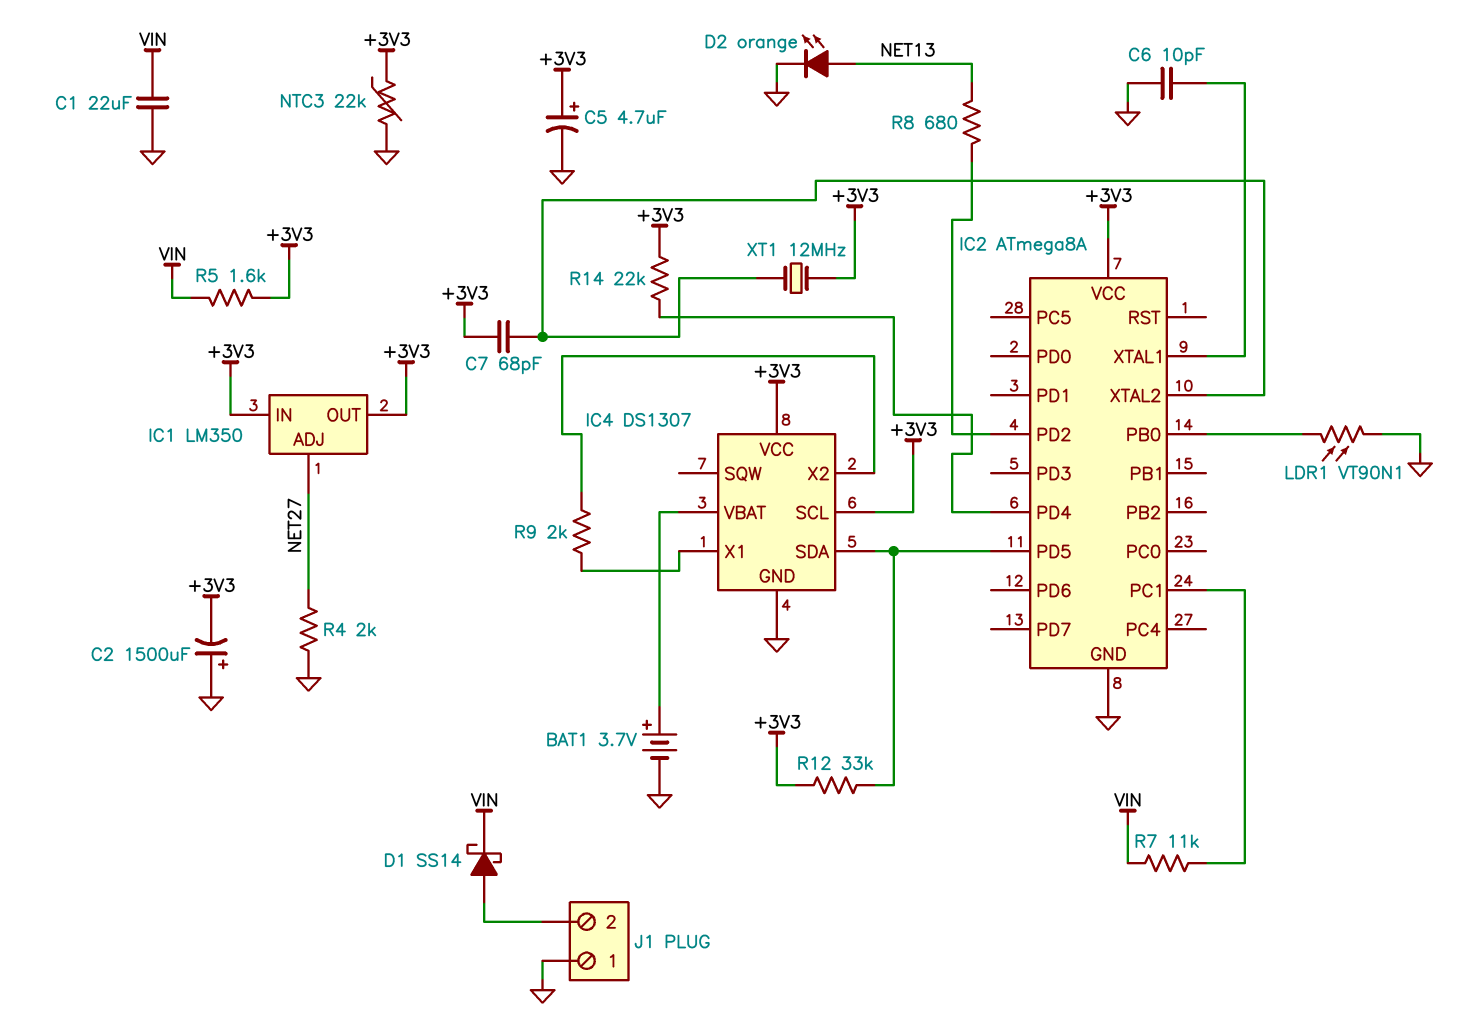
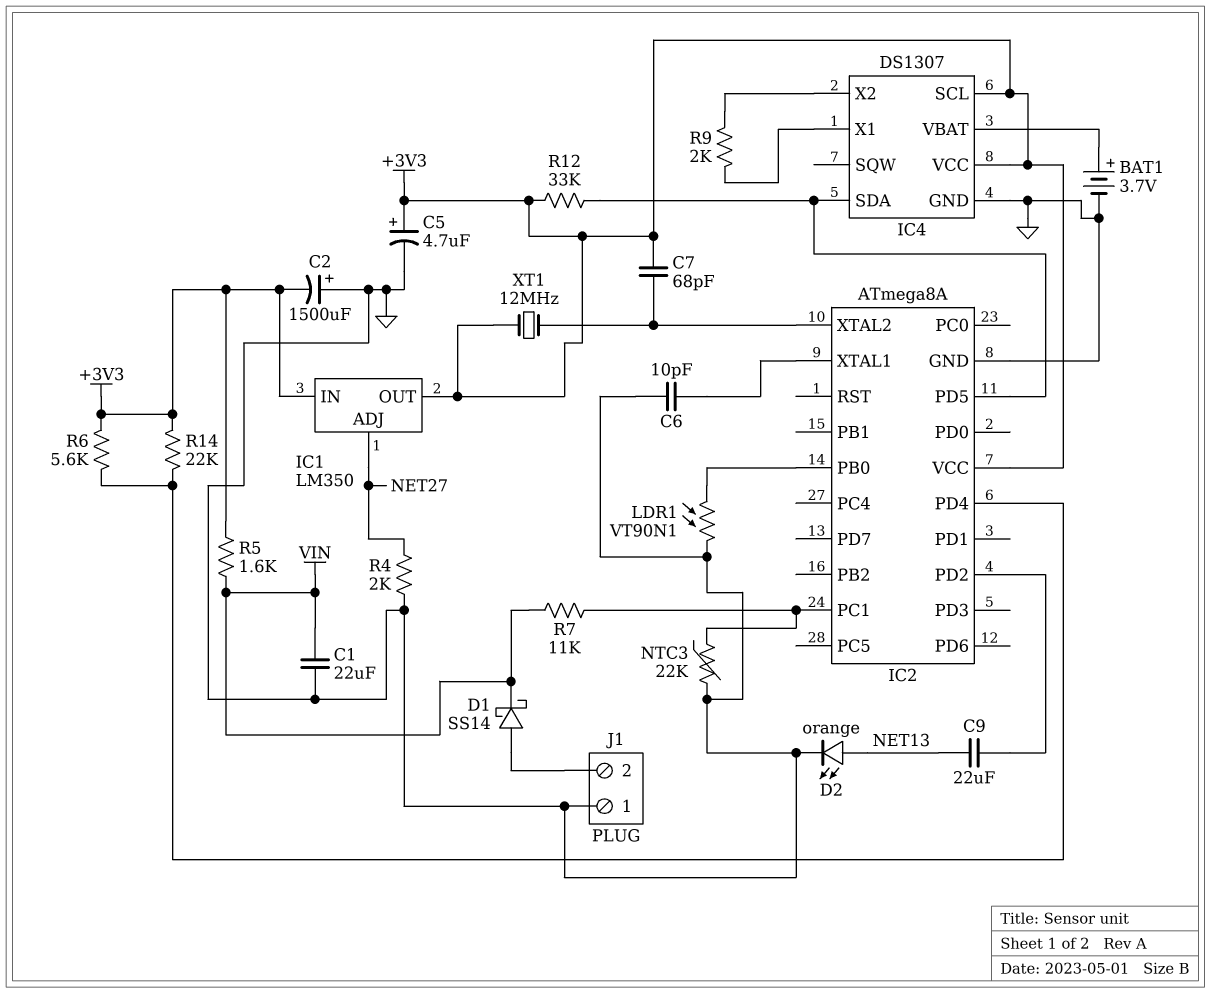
C9: none -> 22uF (IC2/PD2, NET13)
NTC3: 22k (+3V3, GND) -> 22k (GND, IC2/PC1)
R6: none -> 5.6k (+3V3, IC2/PD4)
R8: 680 (IC2/PD2, NET13) -> none

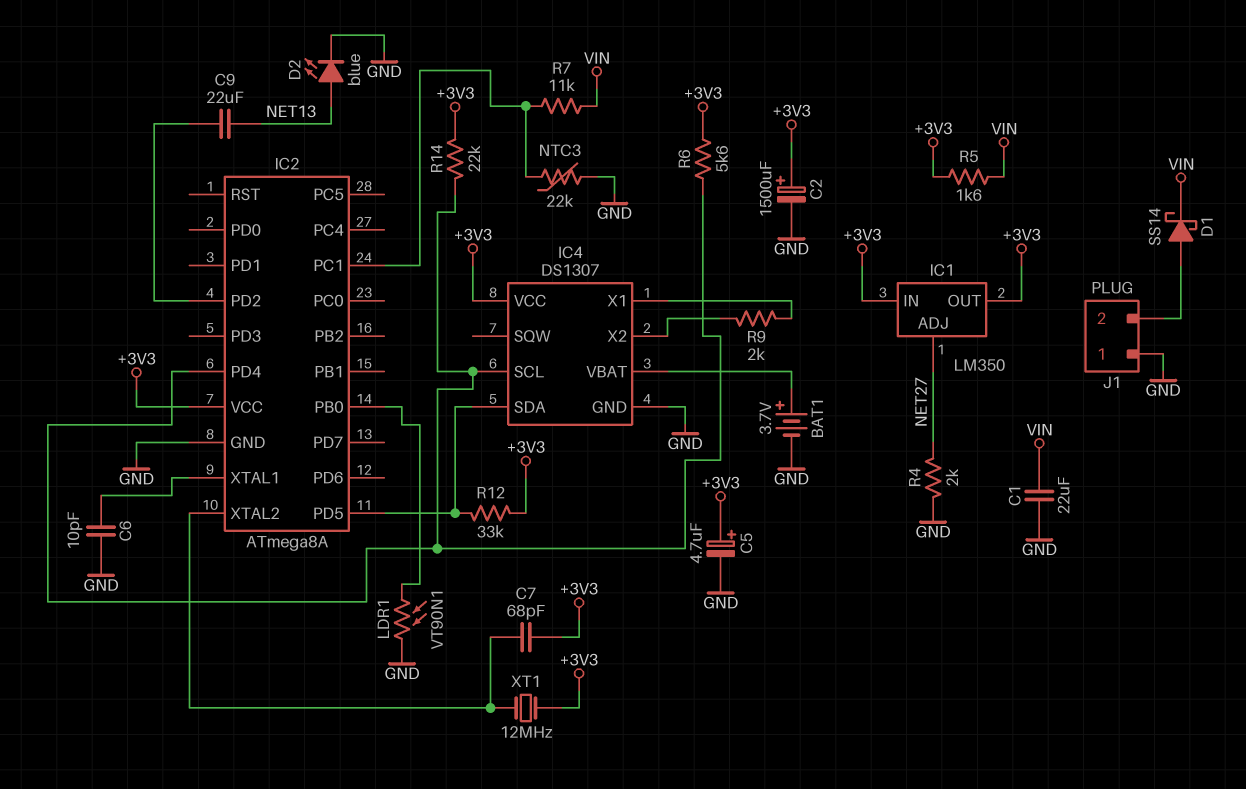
C2: 1500uF (plus GND, minus +3V3) -> 1500uF (plus +3V3, minus GND)
D2: LED orange (A NET13, K GND) -> LED blue (A NET13, K GND)
IC4 pin SCL: +3V3 -> IC2/PD4

